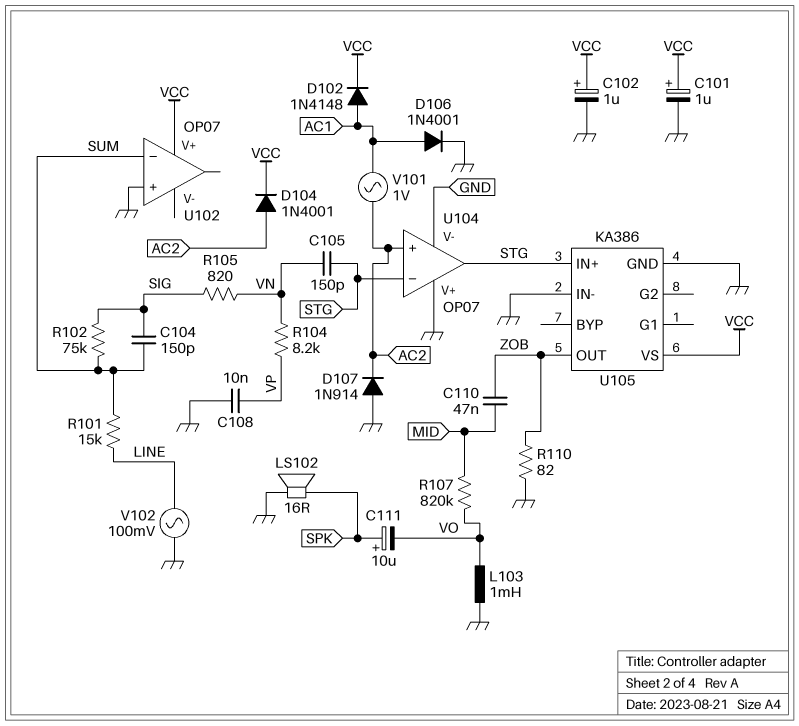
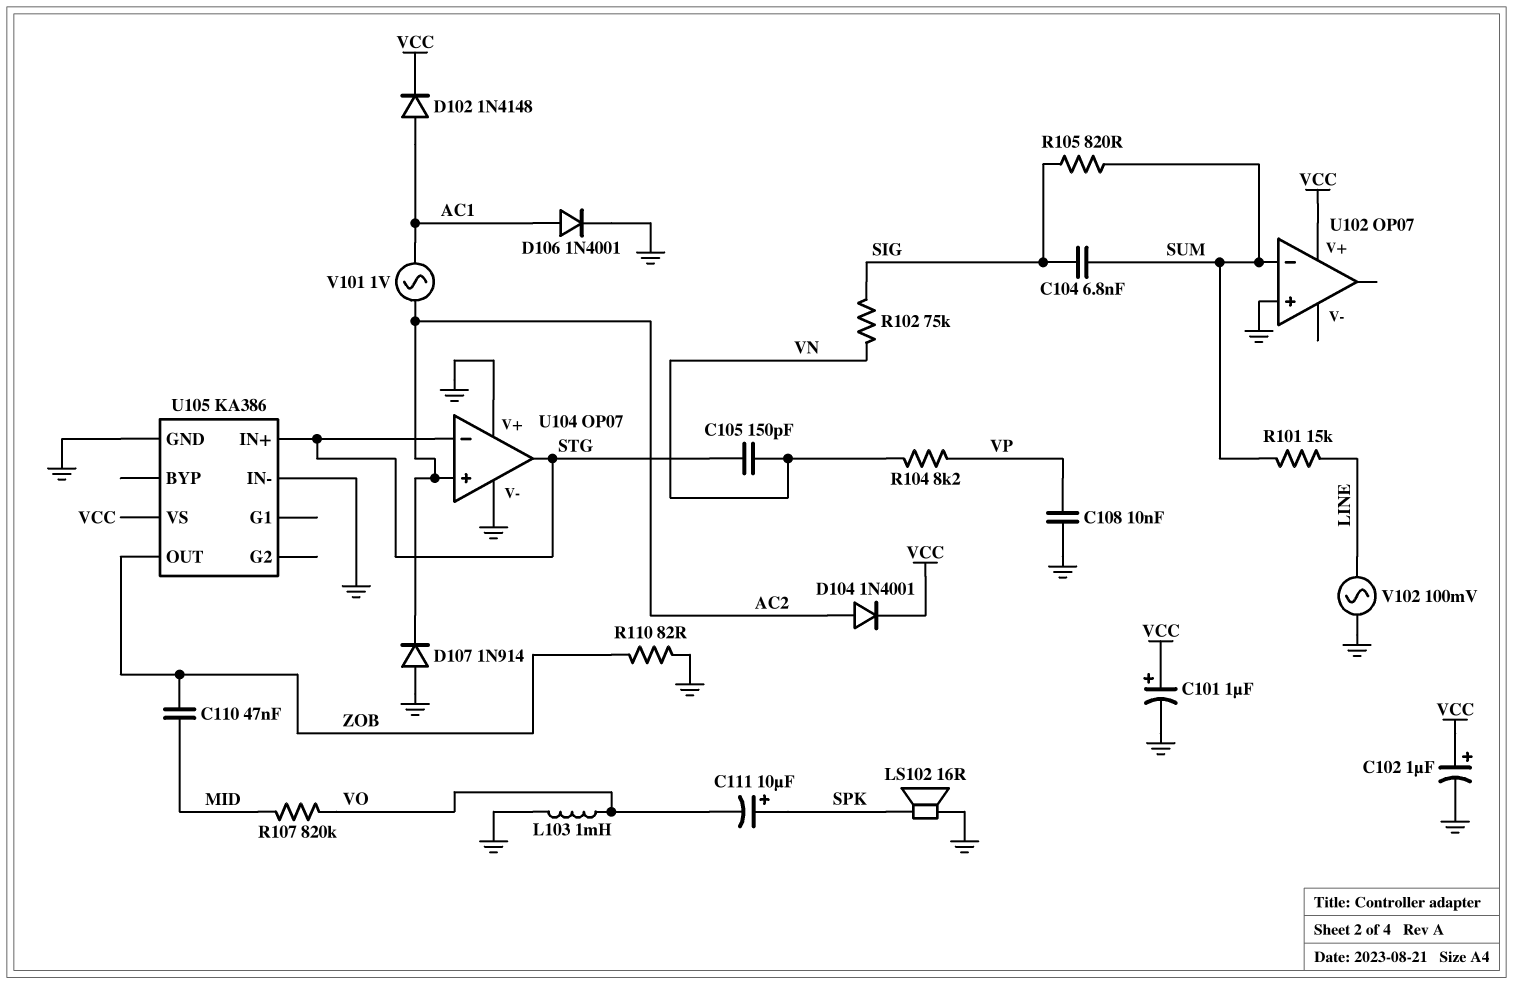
C104: 150pF (SIG, SUM) -> 6.8nF (SIG, SUM)
R102: 75k (SIG, SUM) -> 75k (SIG, VN)
R105: 820 (SIG, VN) -> 820 (SIG, SUM)

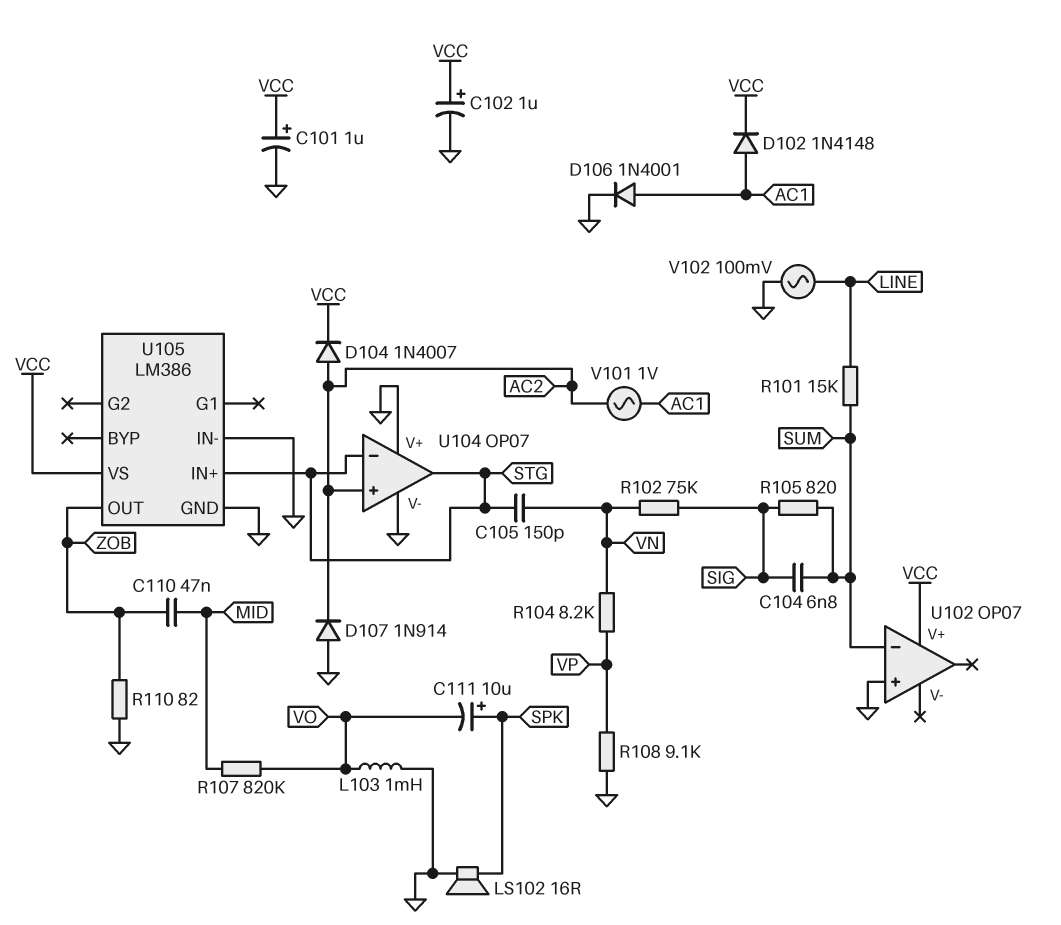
C108: 10nF (GND, VP) -> none
D104: diode 1N4001 (A AC2, K VCC) -> diode 1N4007 (A AC2, K VCC)
R108: none -> 9.1k (GND, VP)
U105: KA386 -> LM386

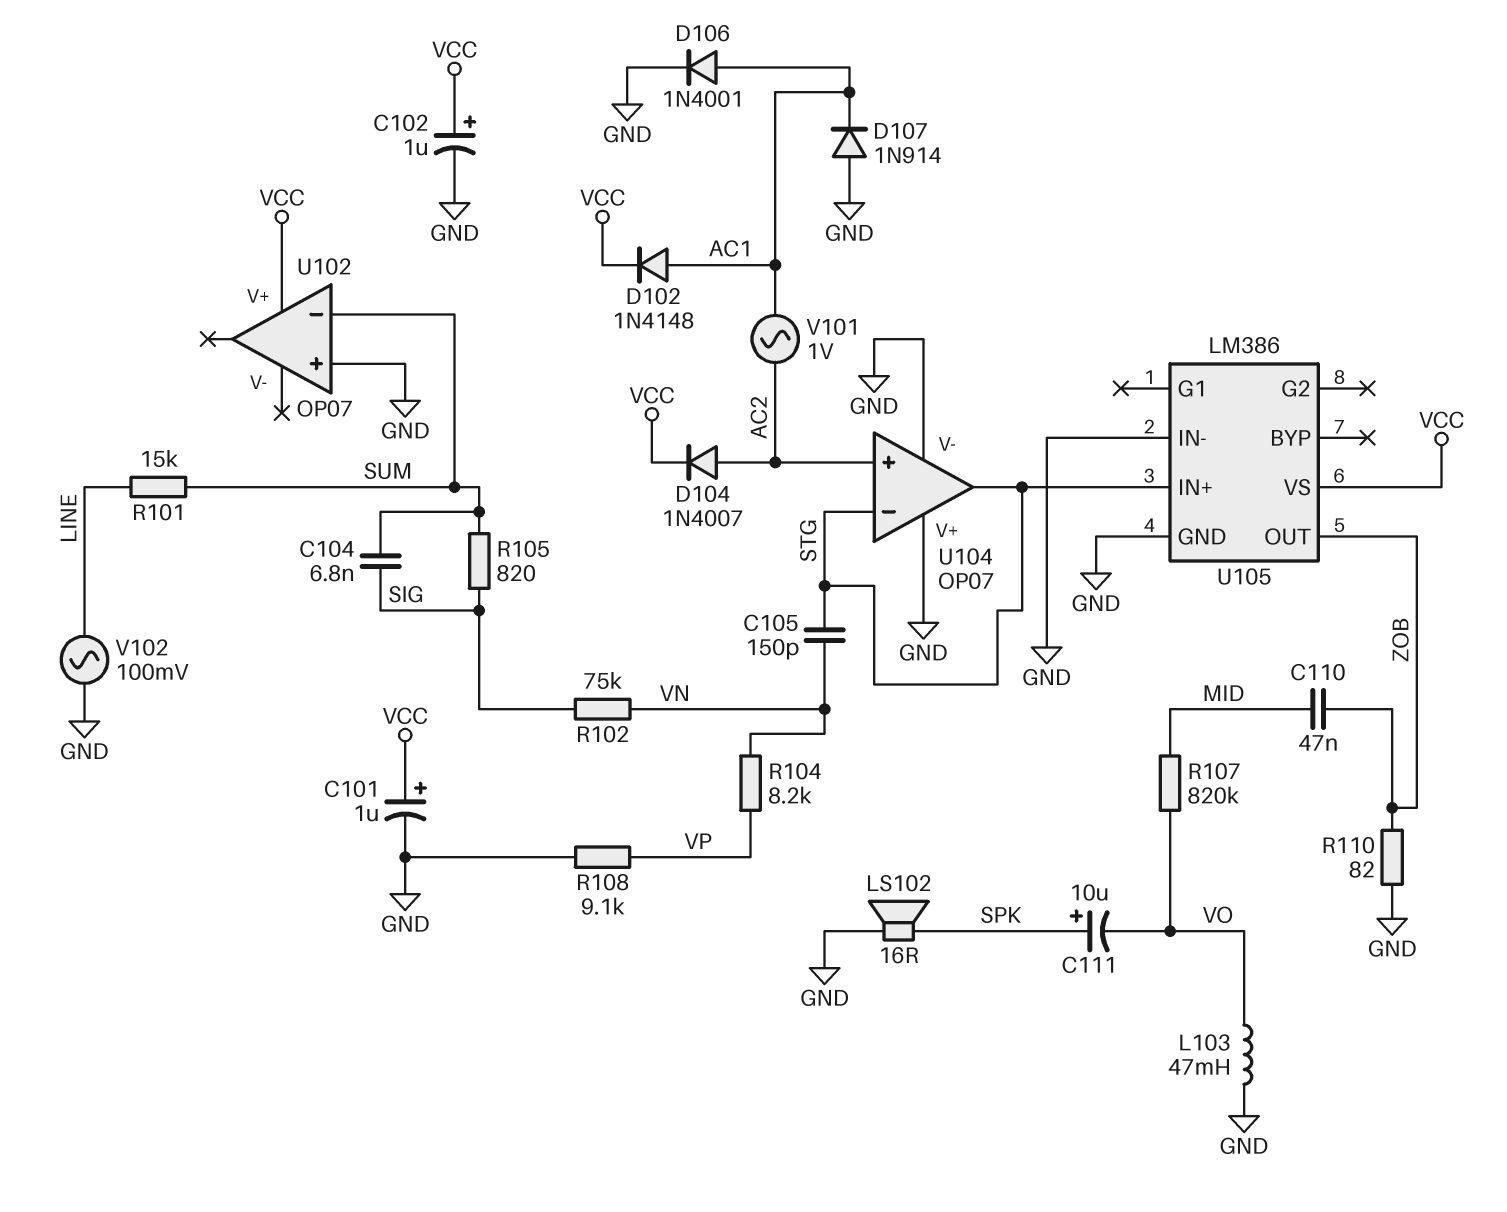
D107: diode 1N914 (A GND, K AC2) -> diode 1N914 (A GND, K AC1)
L103: 1mH (GND, VO) -> 47mH (GND, VO)

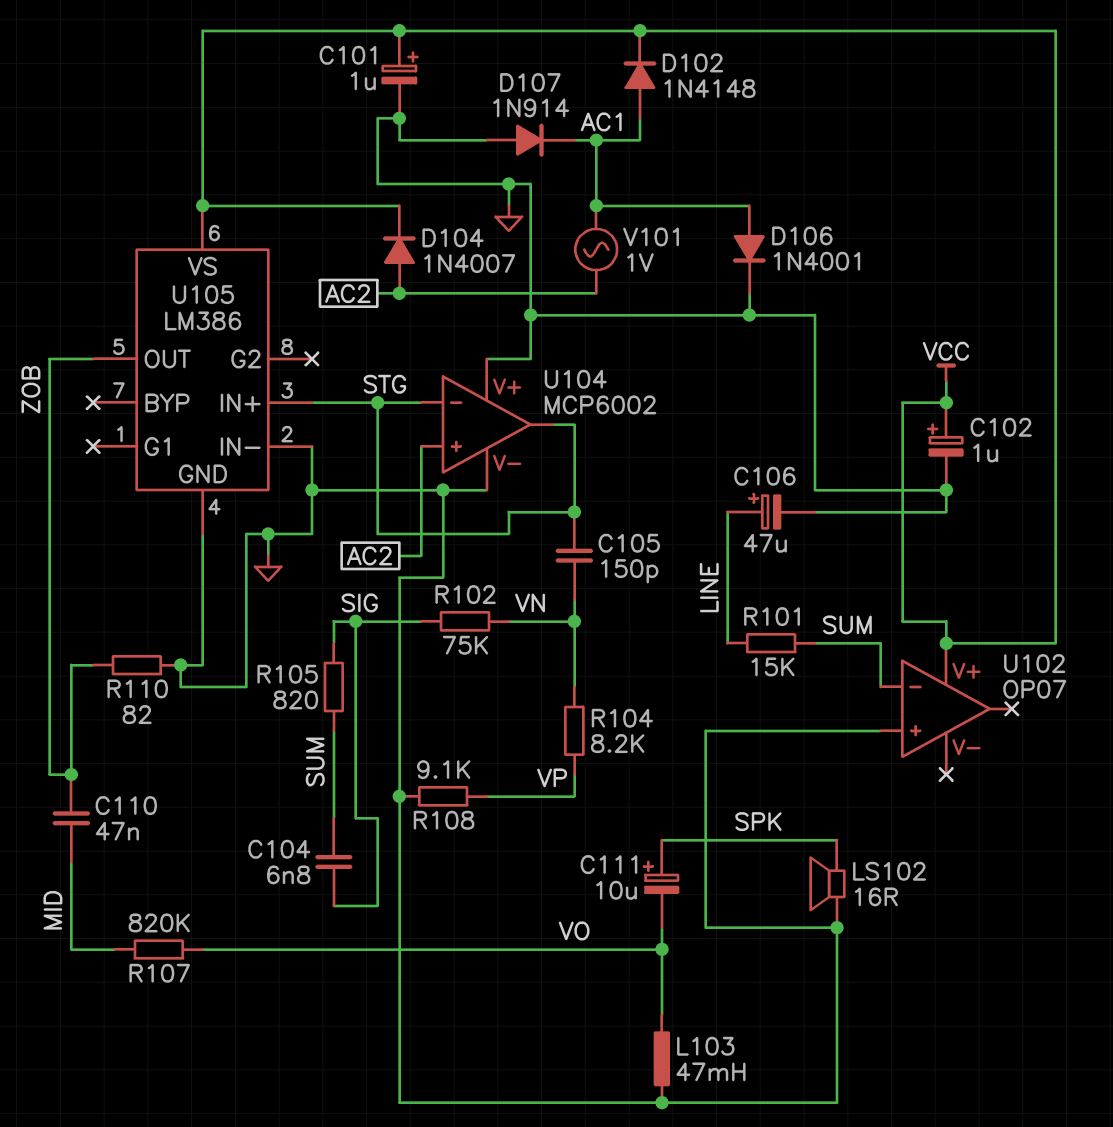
C106: none -> 47uF (plus LINE, minus GND)
U104: OP07 -> MCP6002
V102: AC 100mV (GND, LINE) -> none

